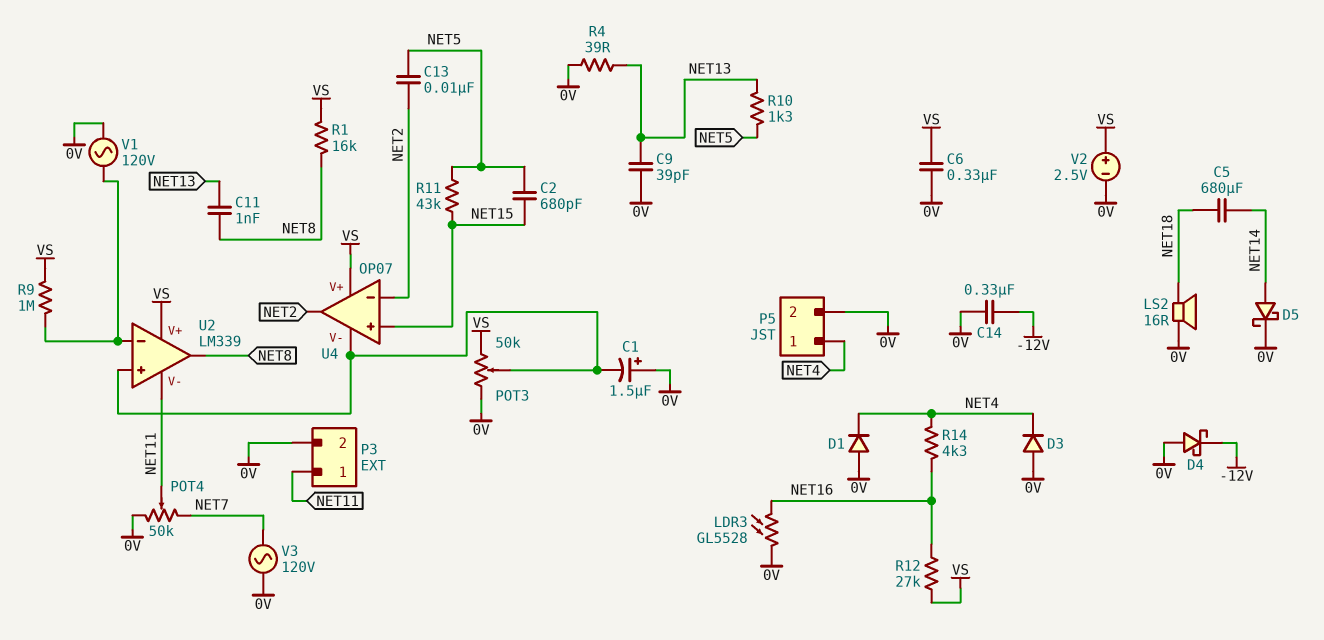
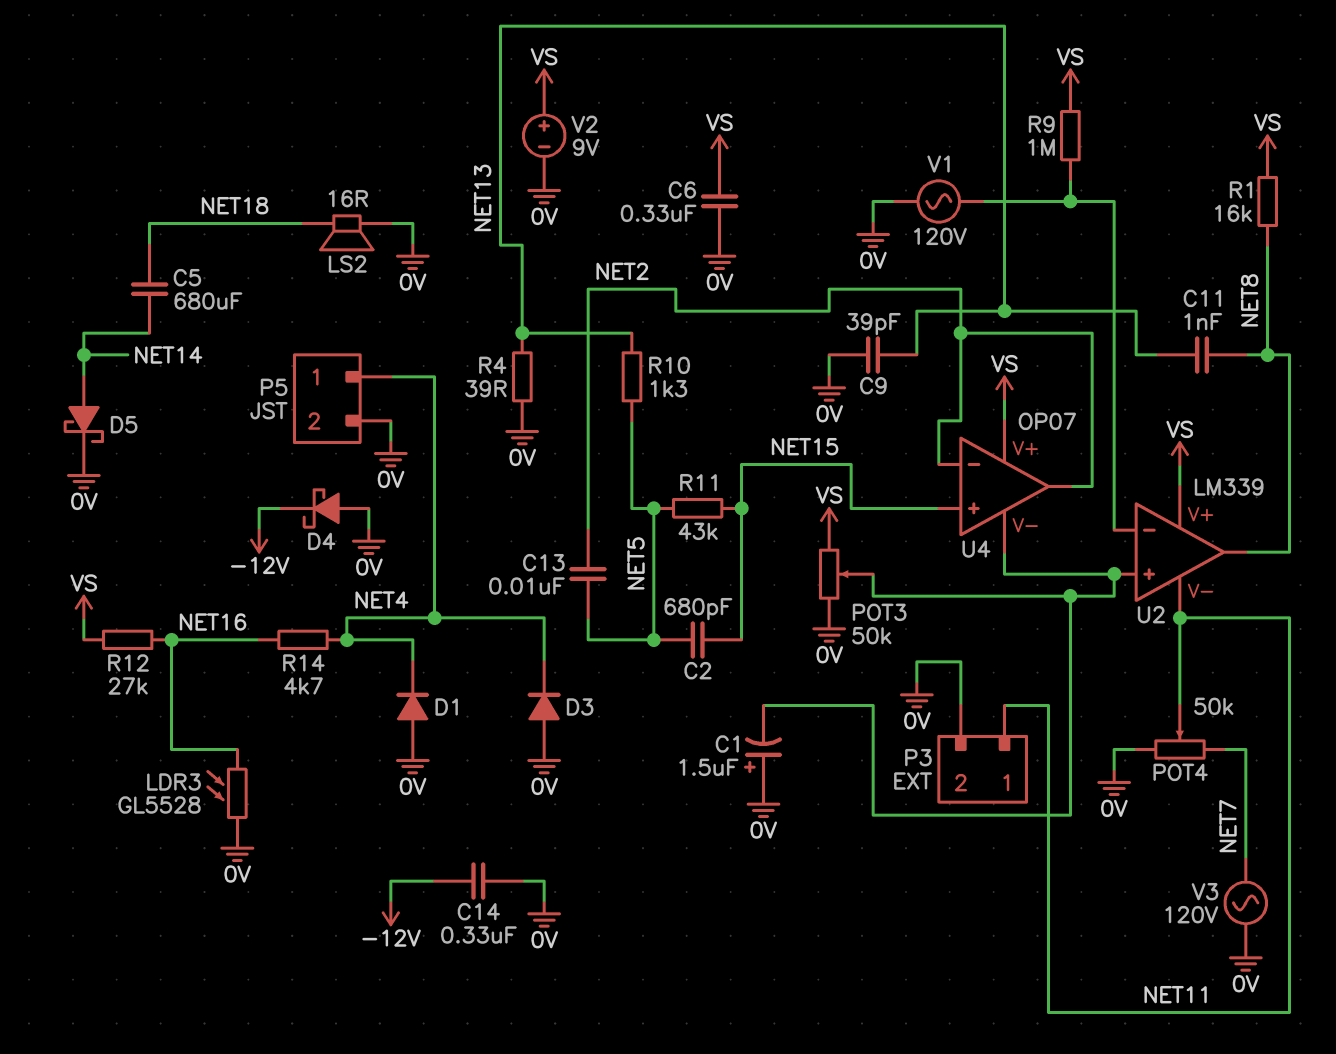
R14: 4.3k (NET4, NET16) -> 4.7k (NET4, NET16)
V2: 2.5V (plus VS, minus 0V) -> 9V (plus VS, minus 0V)

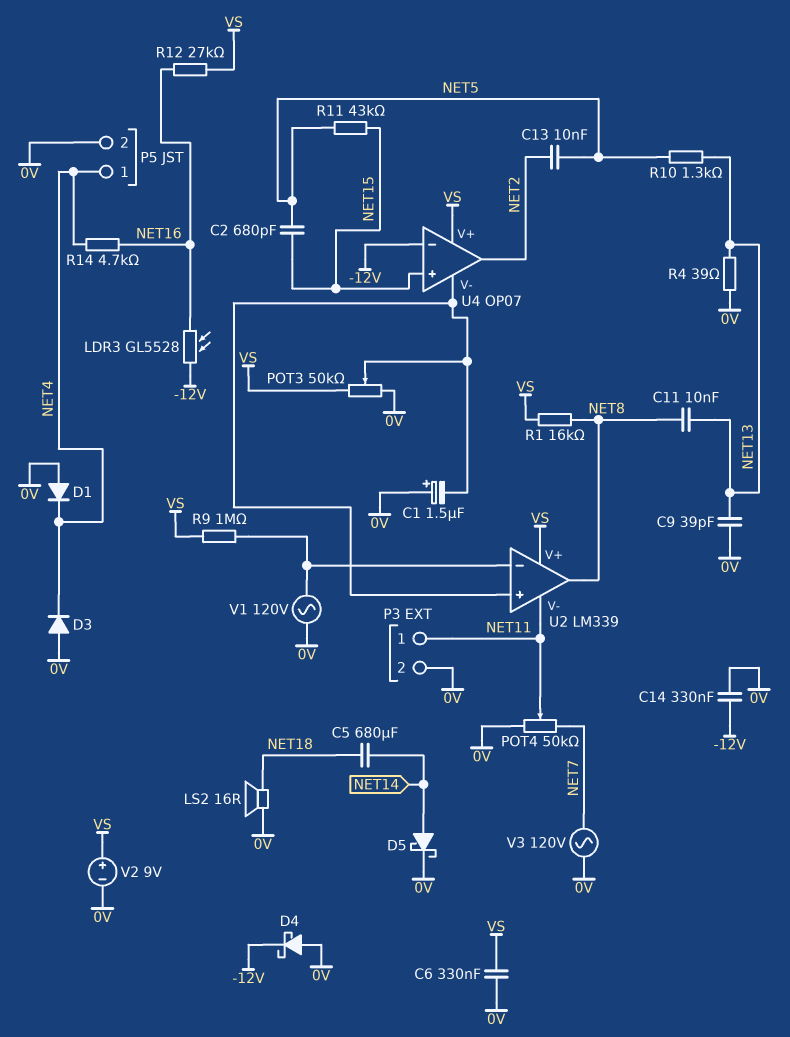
C11: 1nF (NET8, NET13) -> 10nF (NET8, NET13)
LDR3: GL5528 (0V, NET16) -> GL5528 (-12V, NET16)
U4 pin in-: NET2 -> -12V

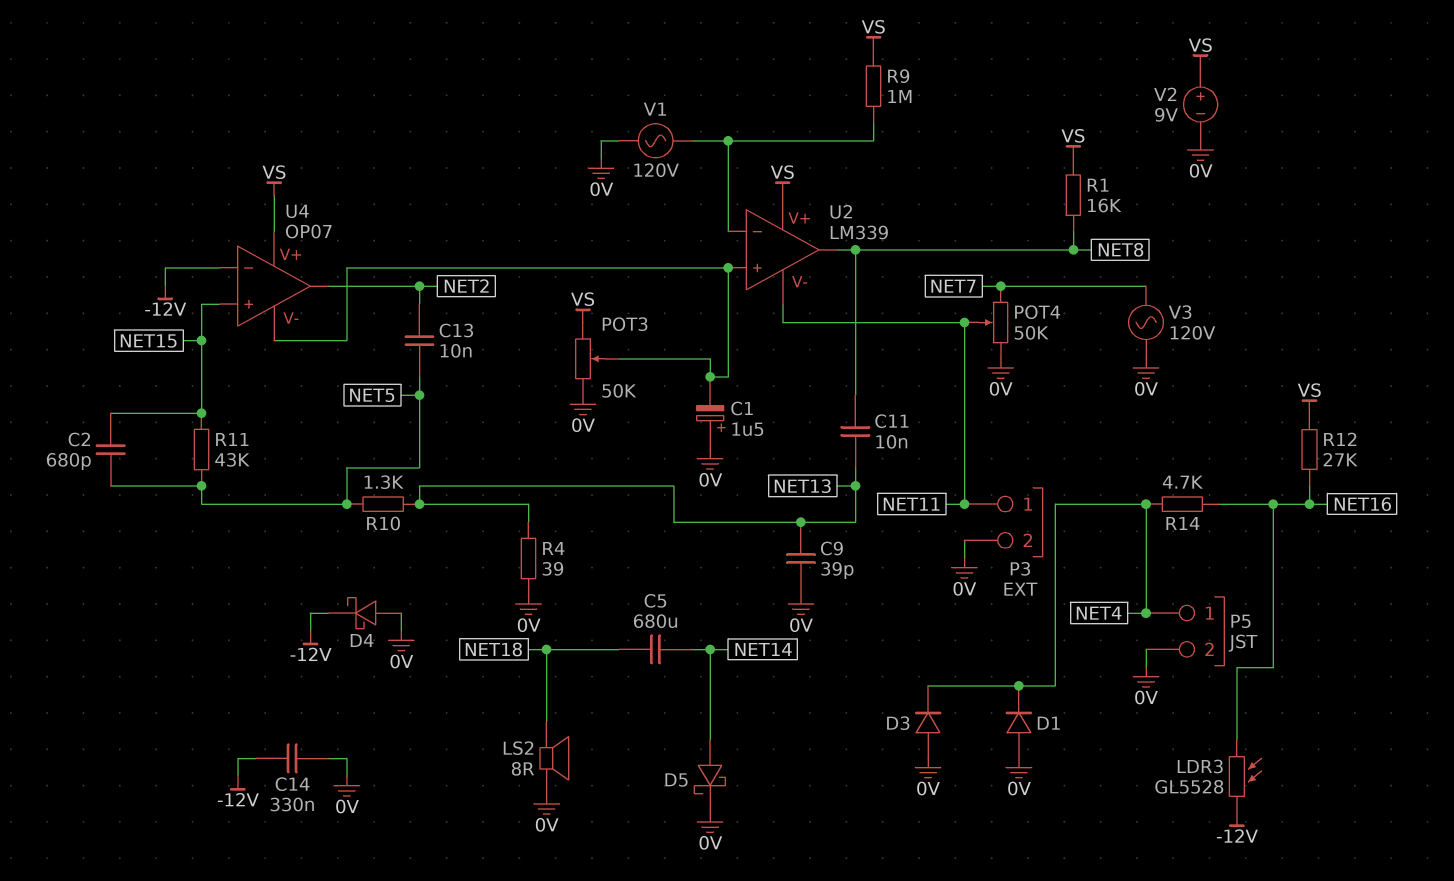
C6: 330nF (0V, VS) -> none
LS2: speaker 16R (0V, NET18) -> speaker 8R (0V, NET18)

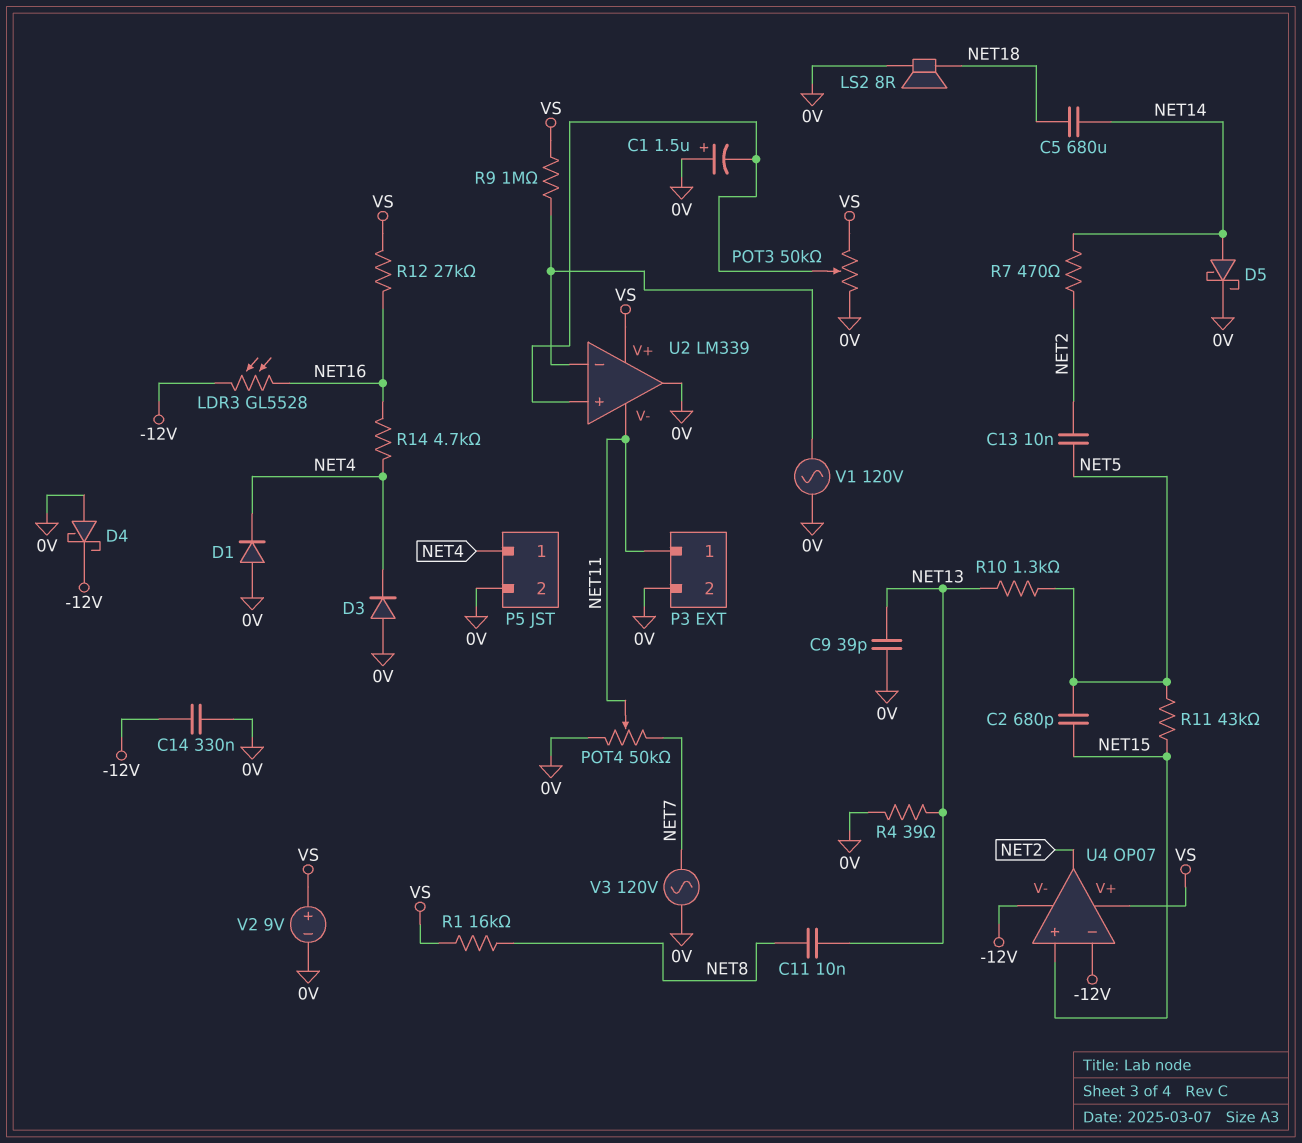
R7: none -> 470 (NET2, NET14)
U2 pin out: NET8 -> 0V
U4 pin V-: U2/in+ -> -12V

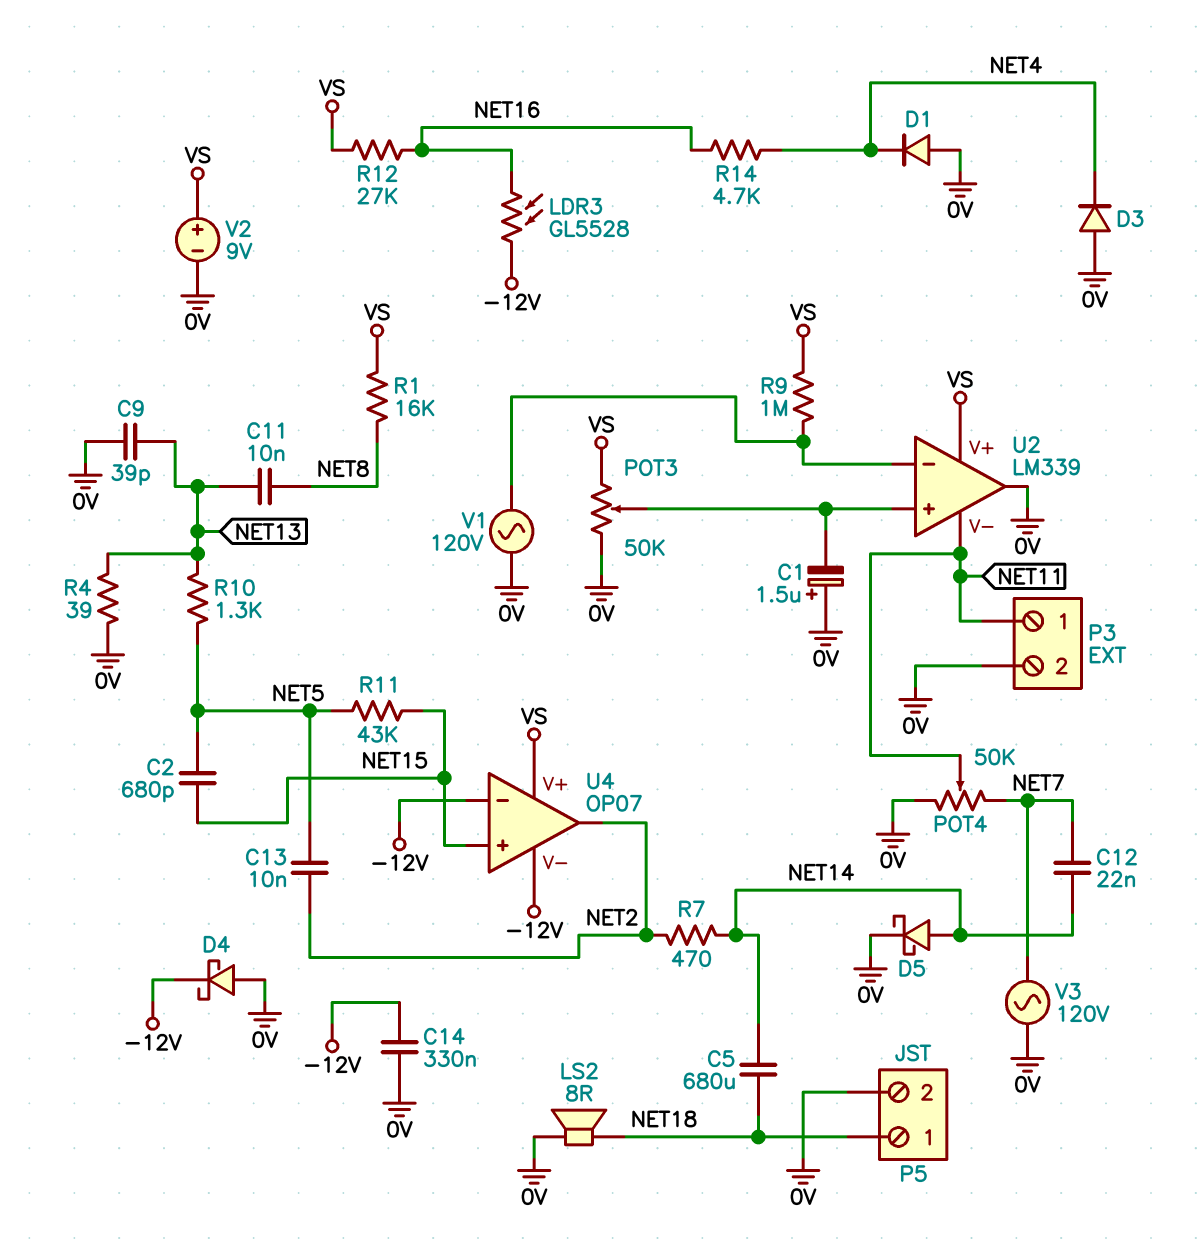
C12: none -> 22nF (NET7, NET14)
P5 pin 1: NET4 -> NET18

